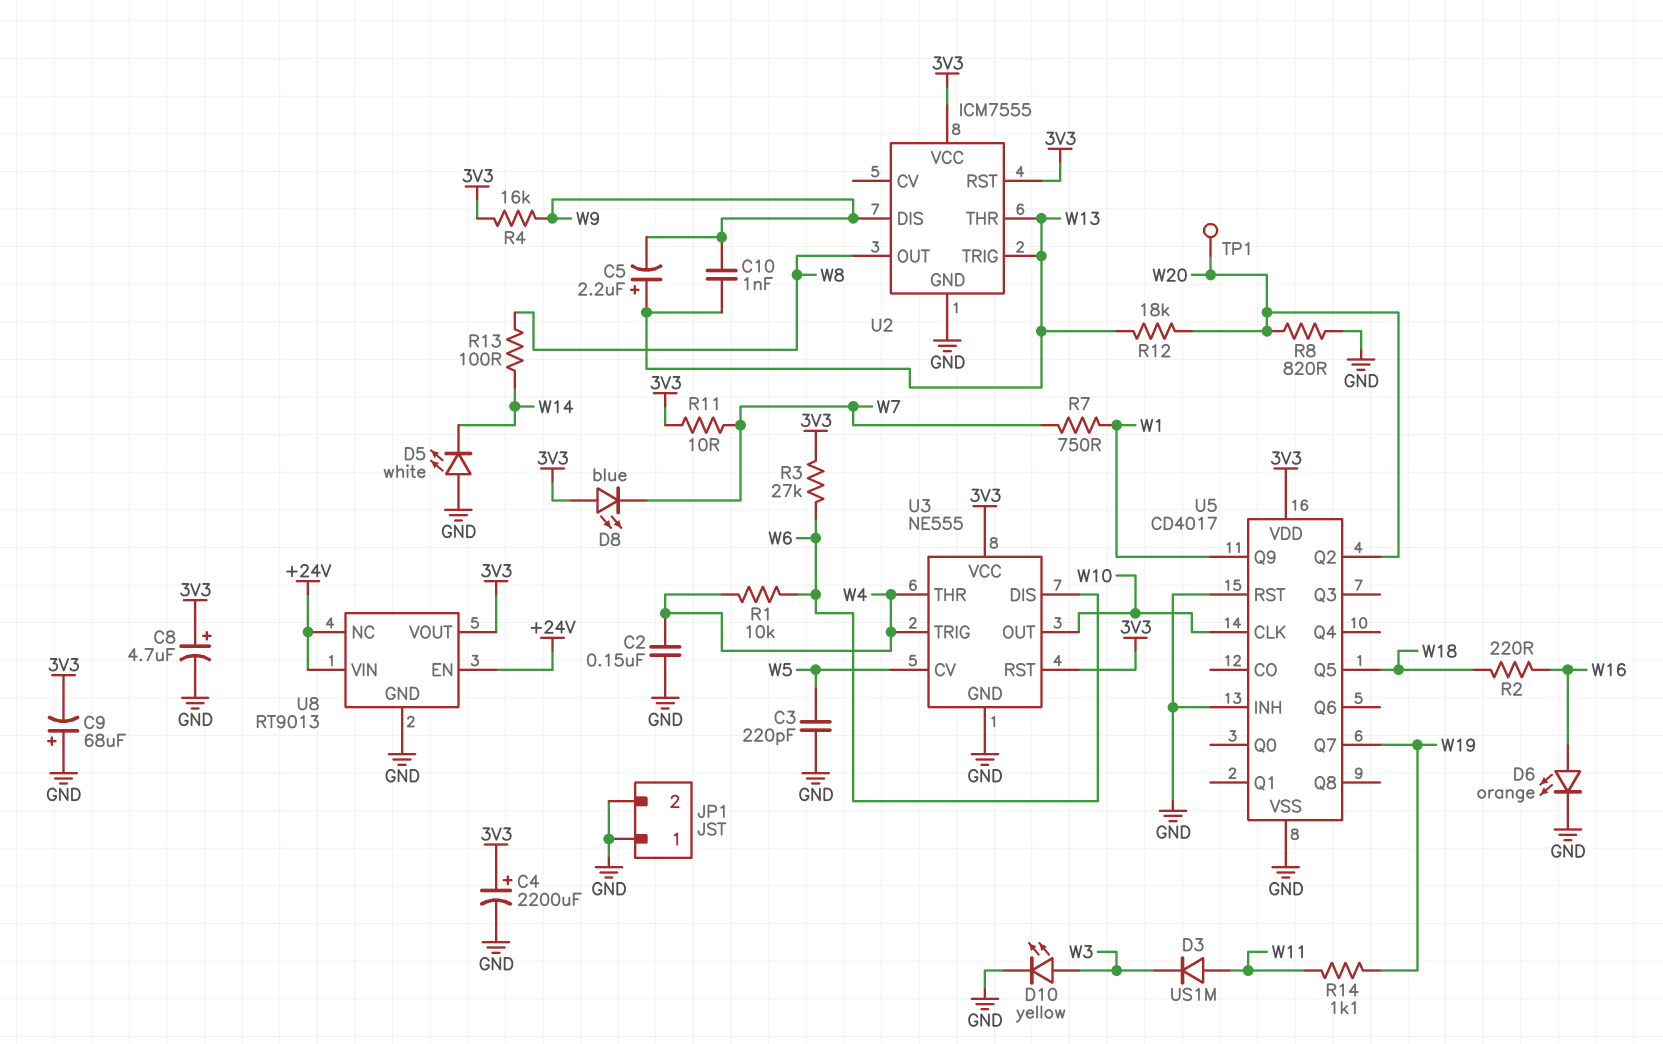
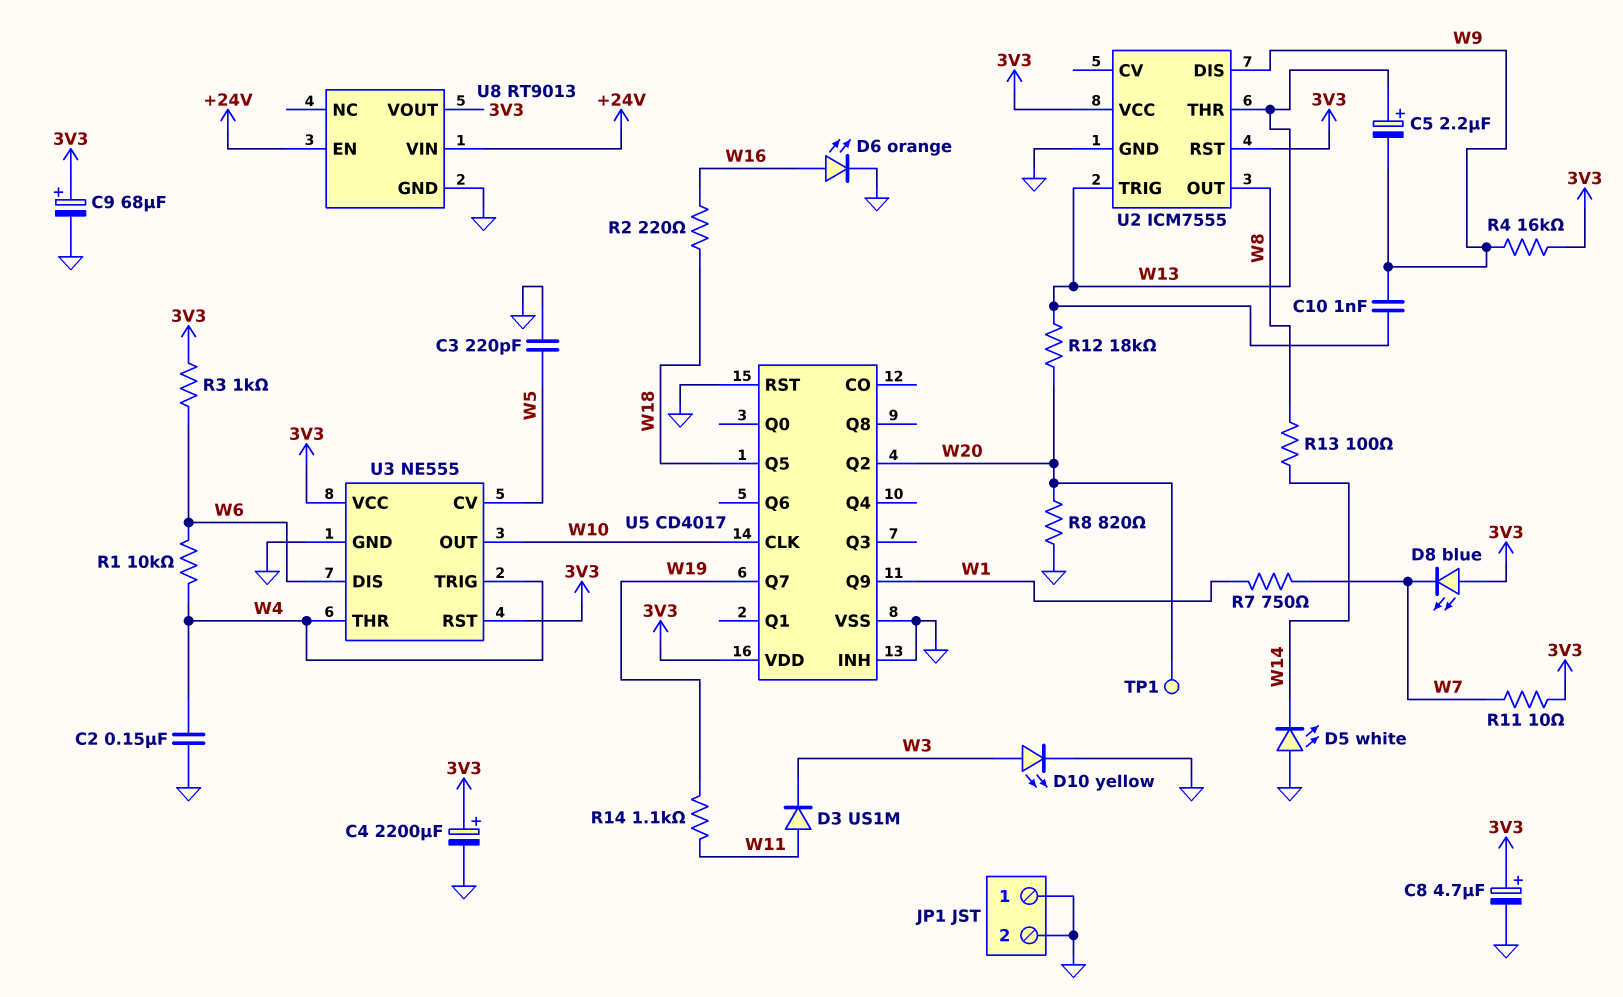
C9: 68uF (plus GND, minus 3V3) -> 68uF (plus 3V3, minus GND)
R3: 27k (3V3, W6) -> 1k (3V3, W6)
U8 pin NC: +24V -> none

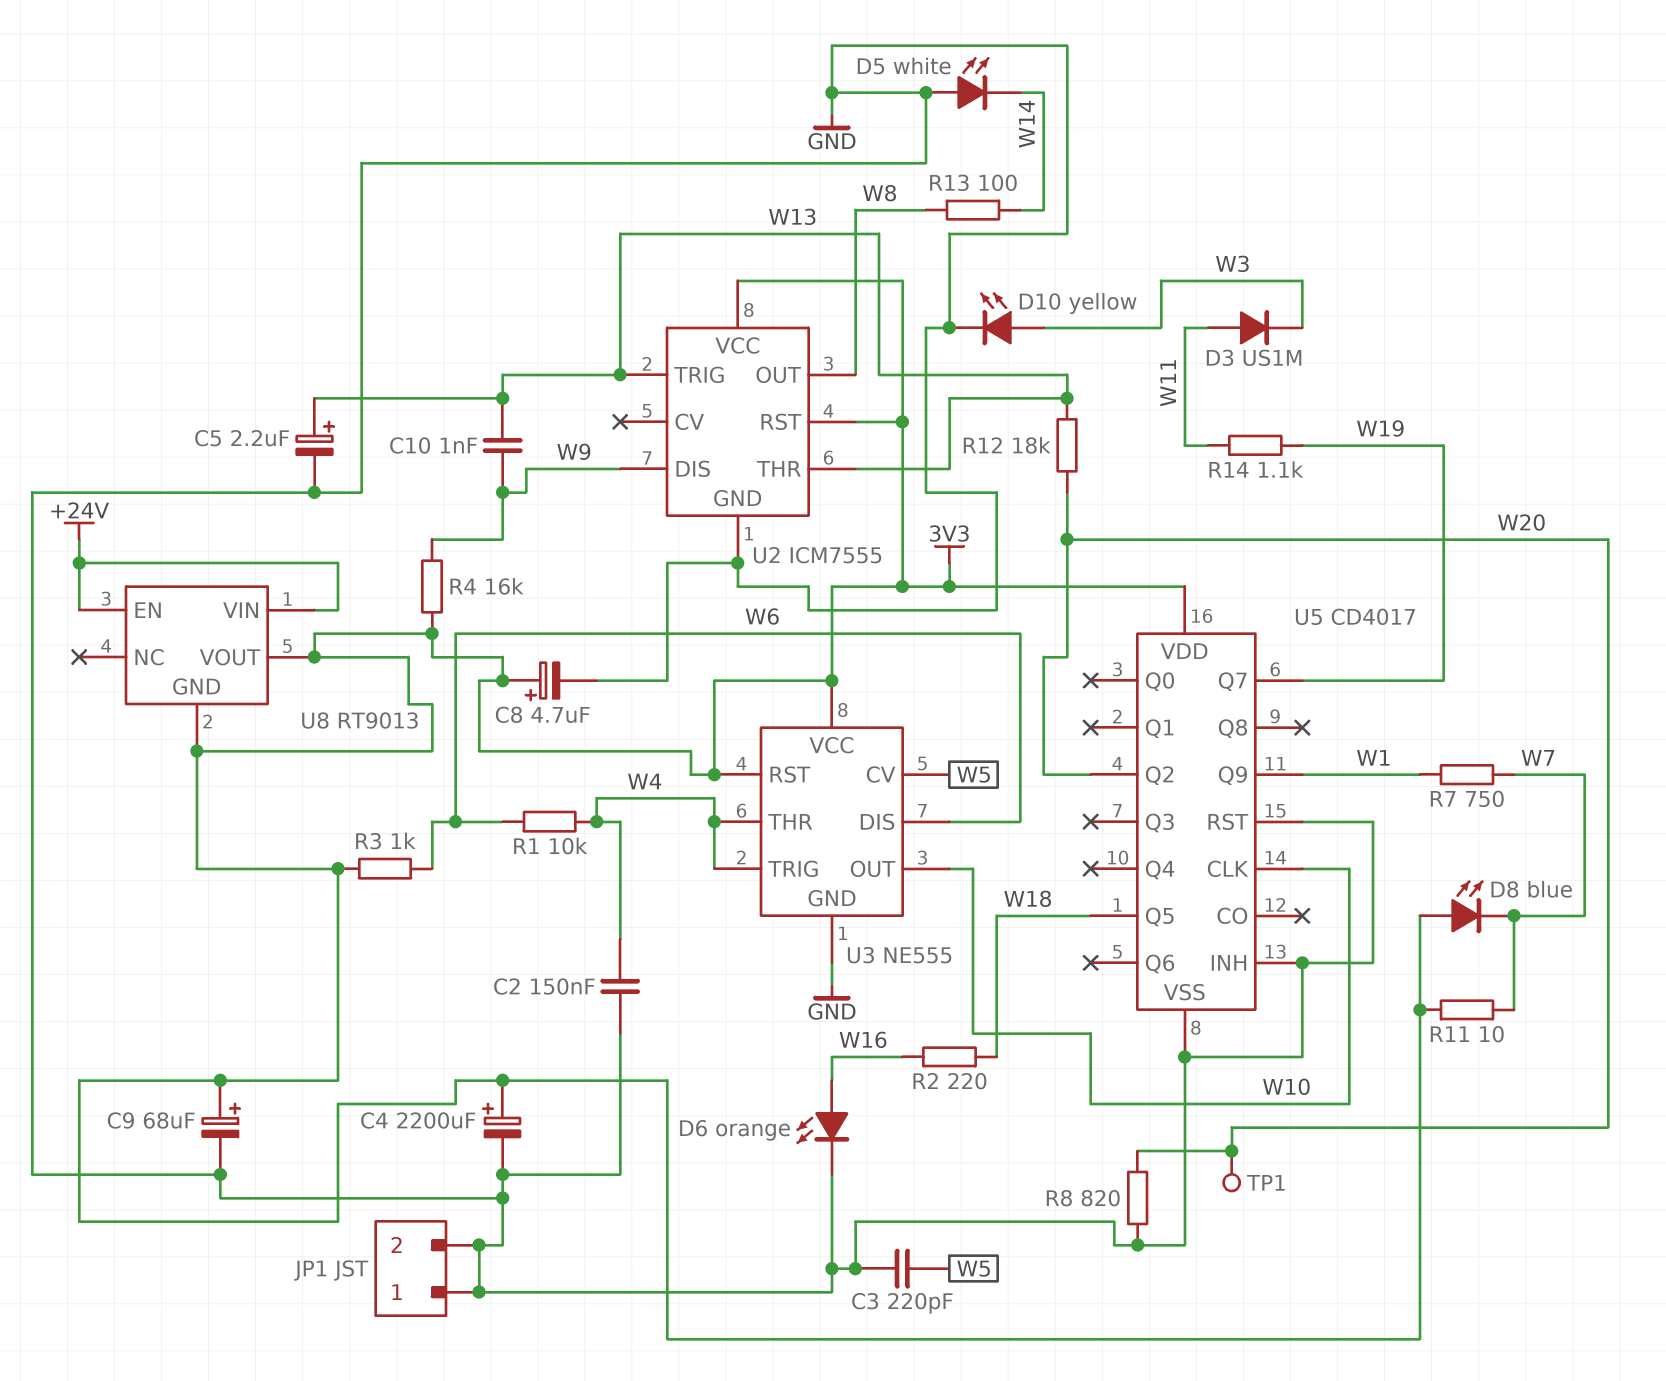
C5: 2.2uF (plus W13, minus W9) -> 2.2uF (plus W13, minus GND)
U8 pin GND: GND -> 3V3

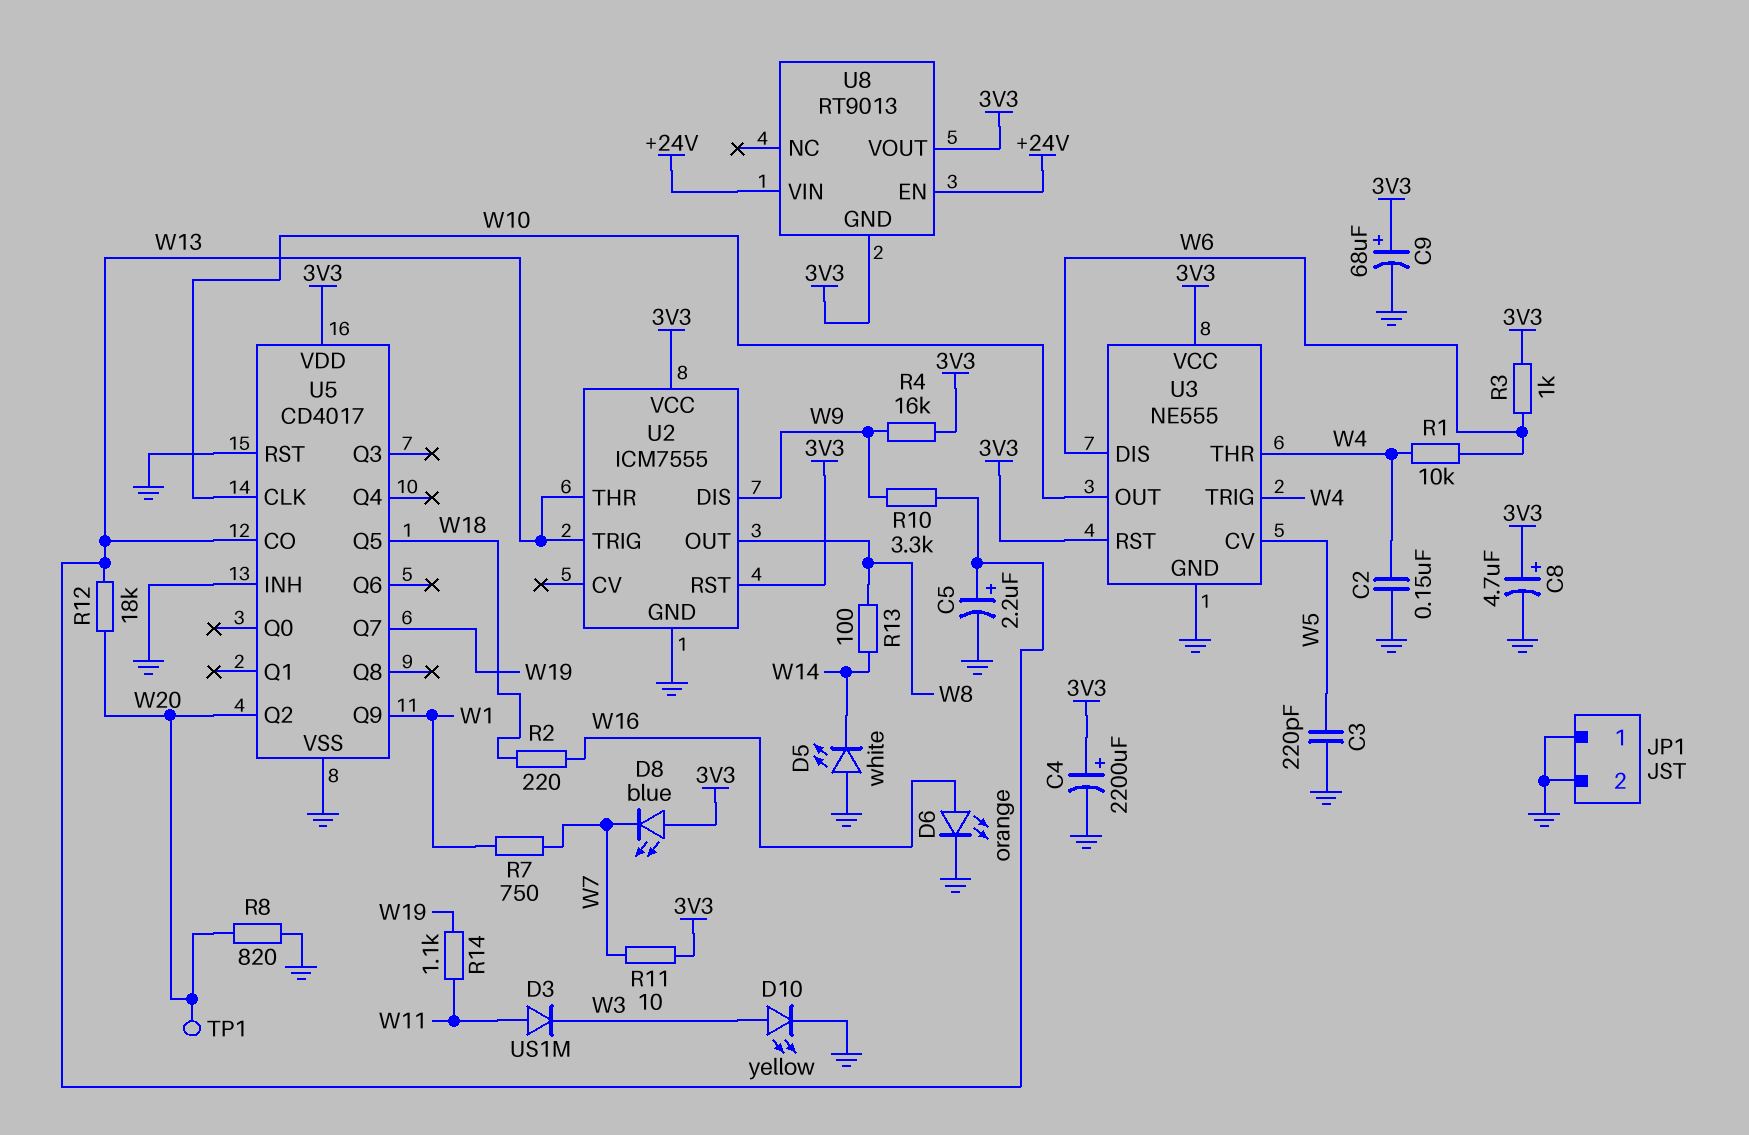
C10: 1nF (W9, W13) -> none
R10: none -> 3.3k (W9, W13)
U5 pin CO: none -> W13

